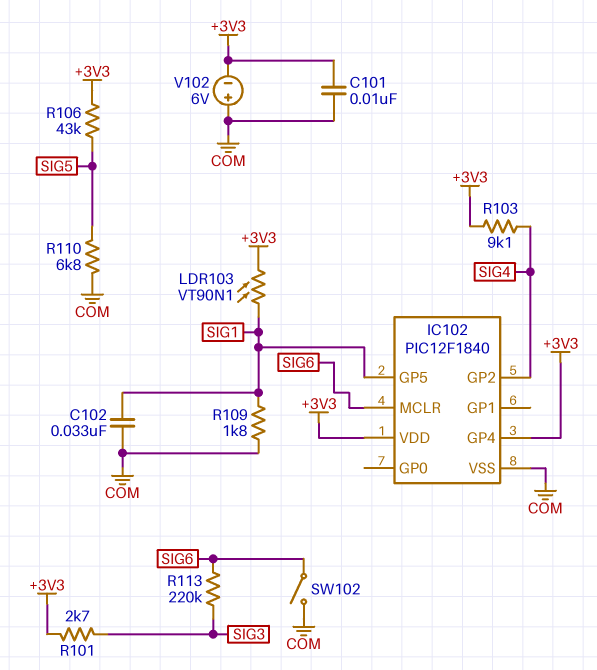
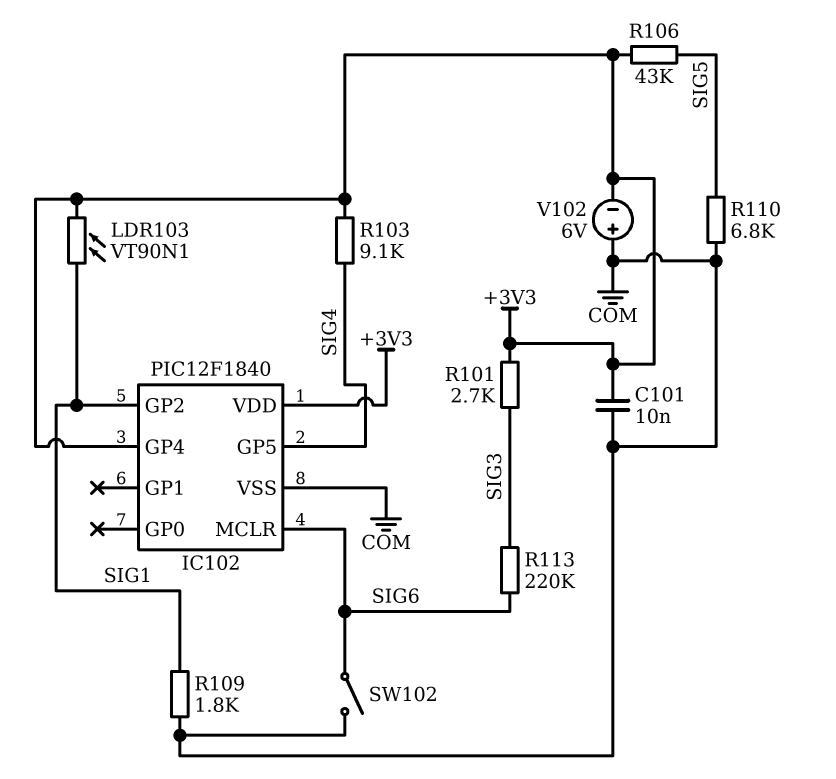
C102: 33nF (COM, SIG1) -> none
IC102 pin GP2: SIG4 -> SIG1
IC102 pin GP5: SIG1 -> SIG4

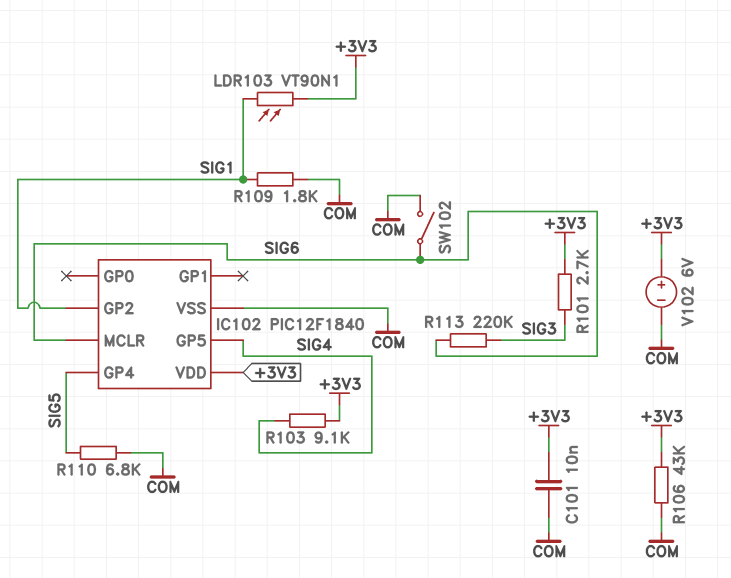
IC102 pin GP4: +3V3 -> SIG5
R106: 43k (+3V3, SIG5) -> 43k (+3V3, COM)
V102: 6V (plus COM, minus +3V3) -> 6V (plus +3V3, minus COM)

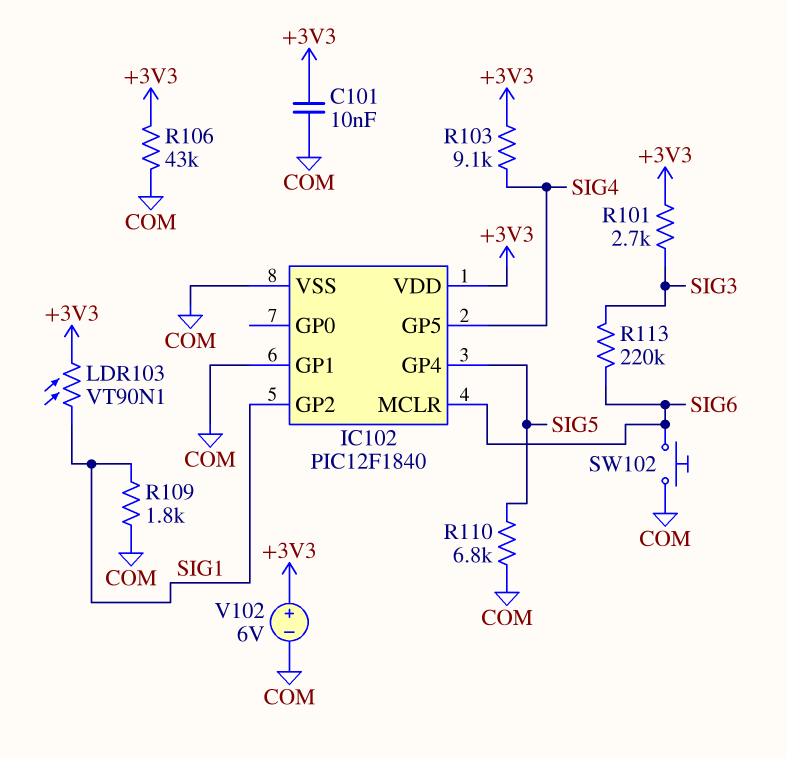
IC102 pin GP1: none -> COM
SW102: switch (COM, SIG6) -> button (COM, SIG6)

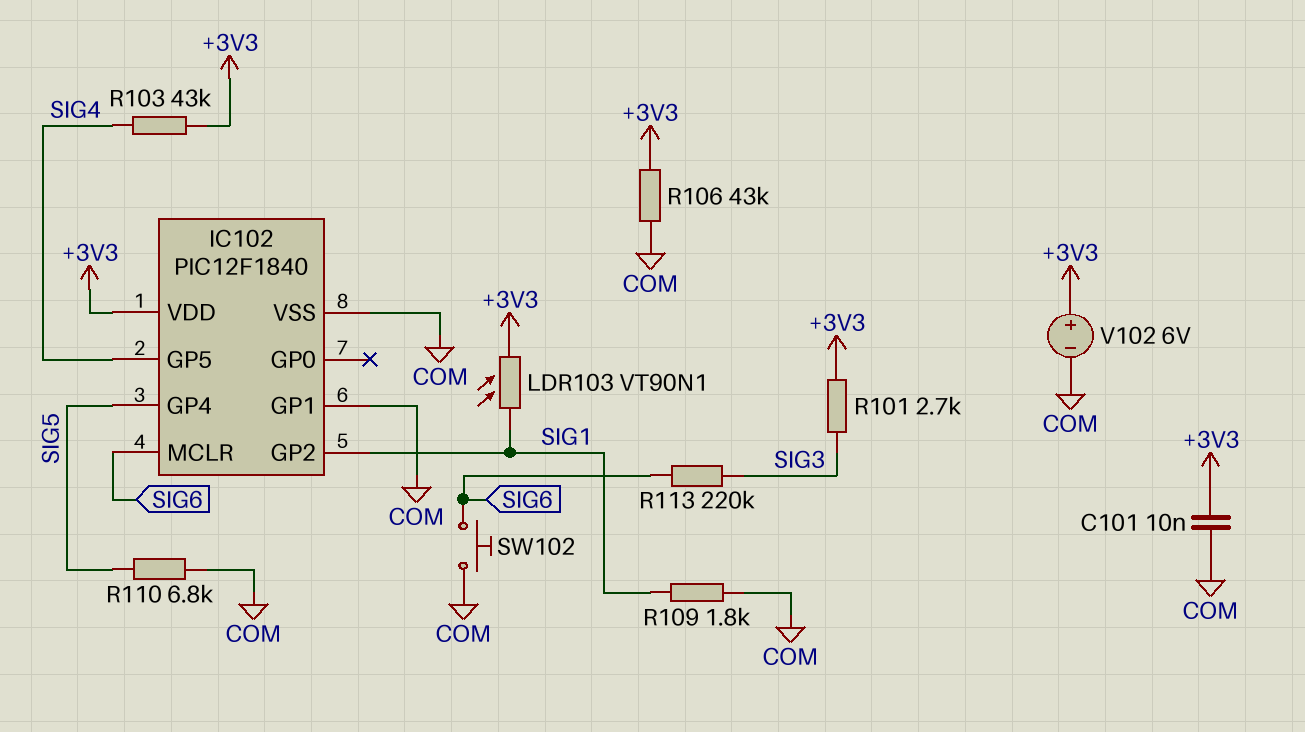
R103: 9.1k (+3V3, SIG4) -> 43k (+3V3, SIG4)

